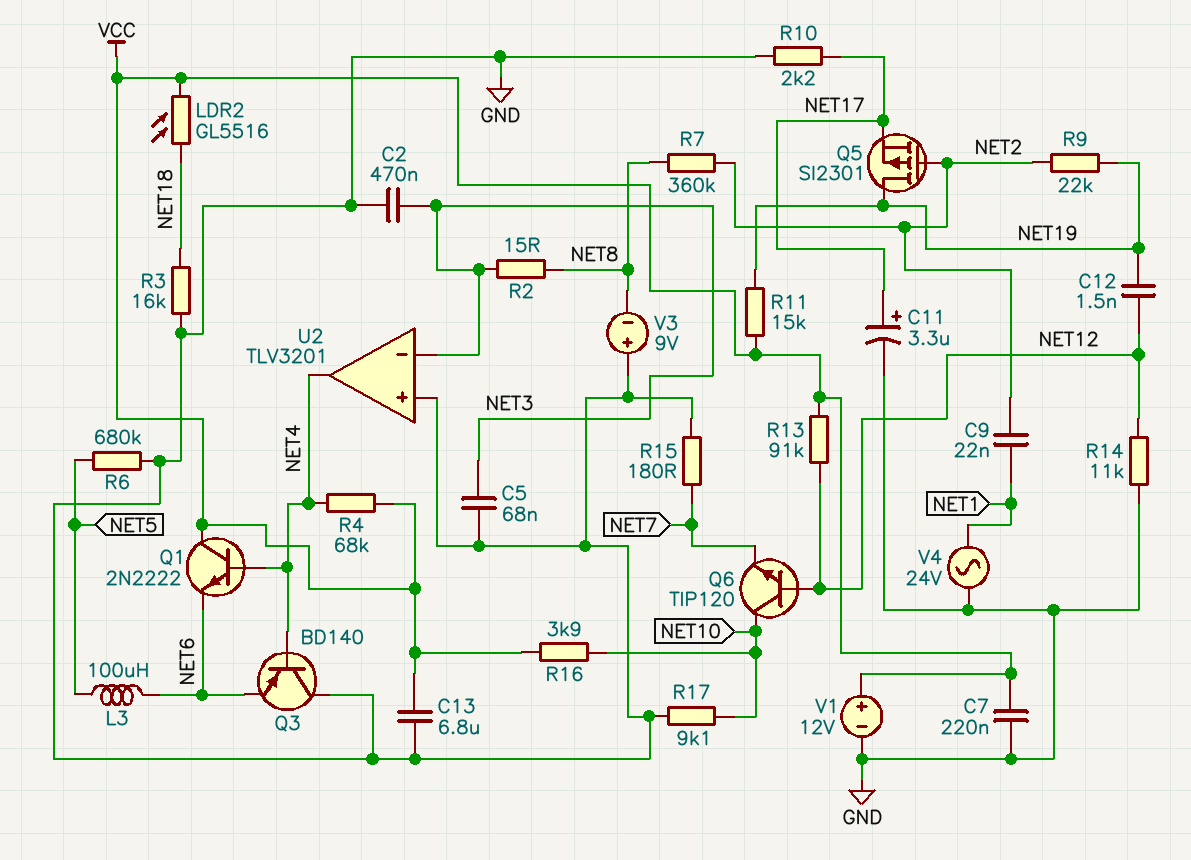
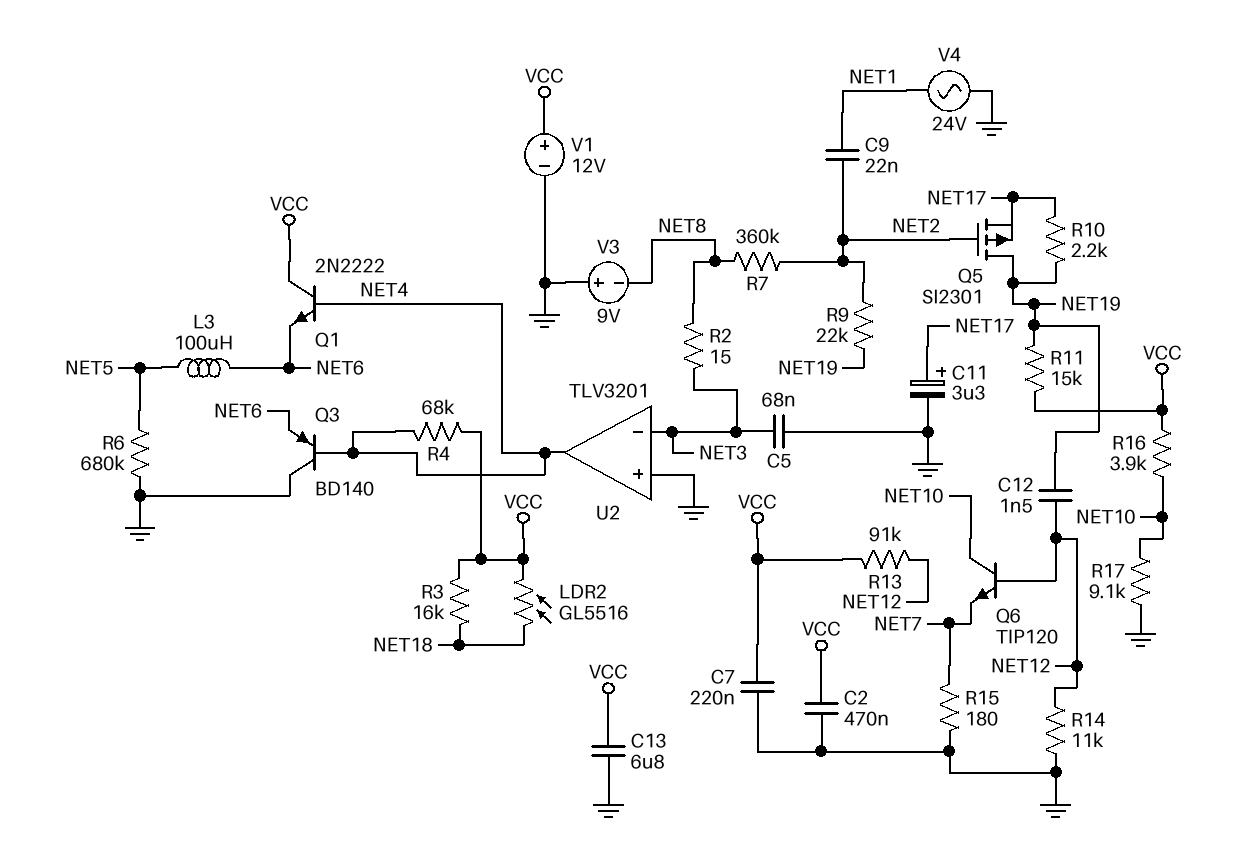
C2: 470nF (GND, NET3) -> 470nF (GND, VCC)
R3: 16k (GND, NET18) -> 16k (NET18, VCC)
R10: 2.2k (GND, NET17) -> 2.2k (NET17, NET19)

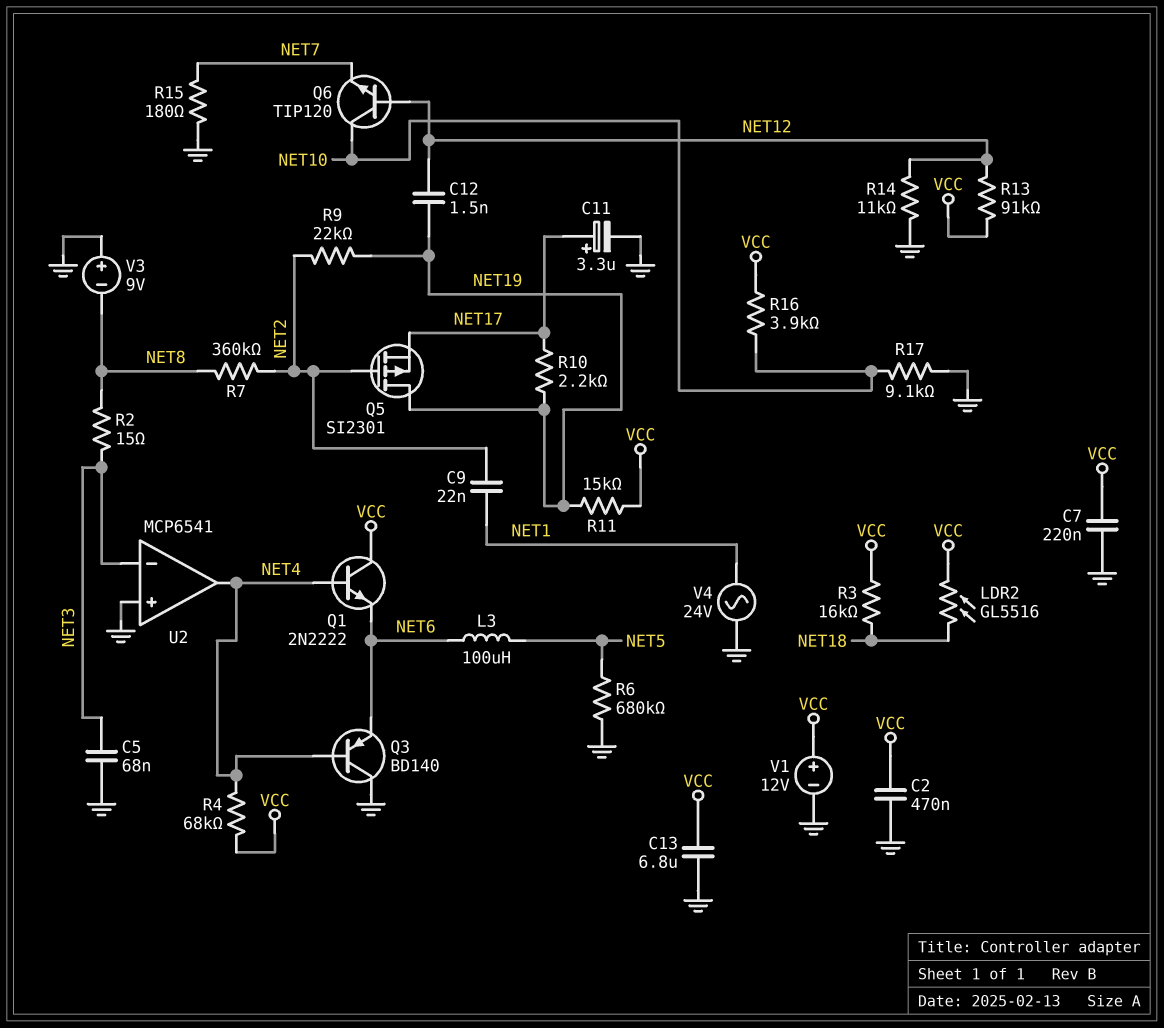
U2: TLV3201 -> MCP6541

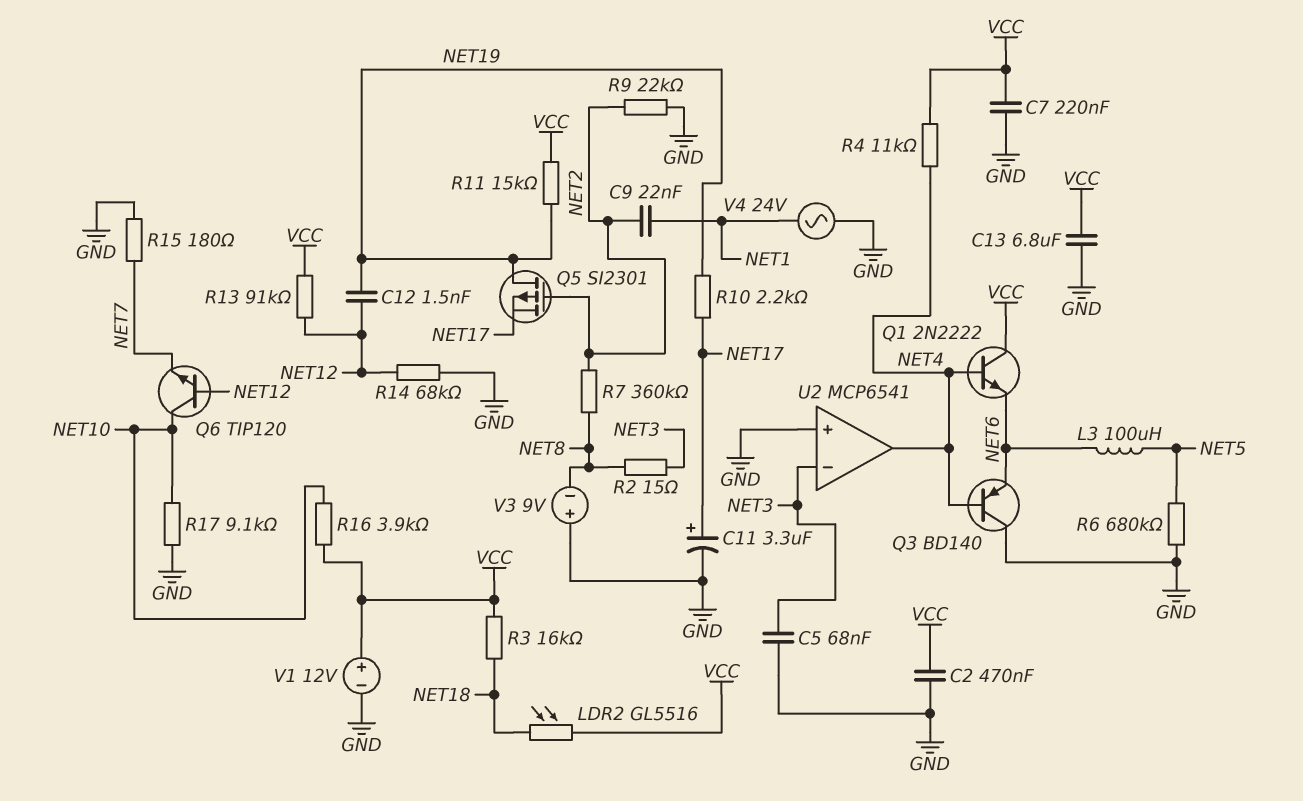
R4: 68k (NET4, VCC) -> 11k (NET4, VCC)
R9: 22k (NET2, NET19) -> 22k (GND, NET2)
R14: 11k (GND, NET12) -> 68k (GND, NET12)

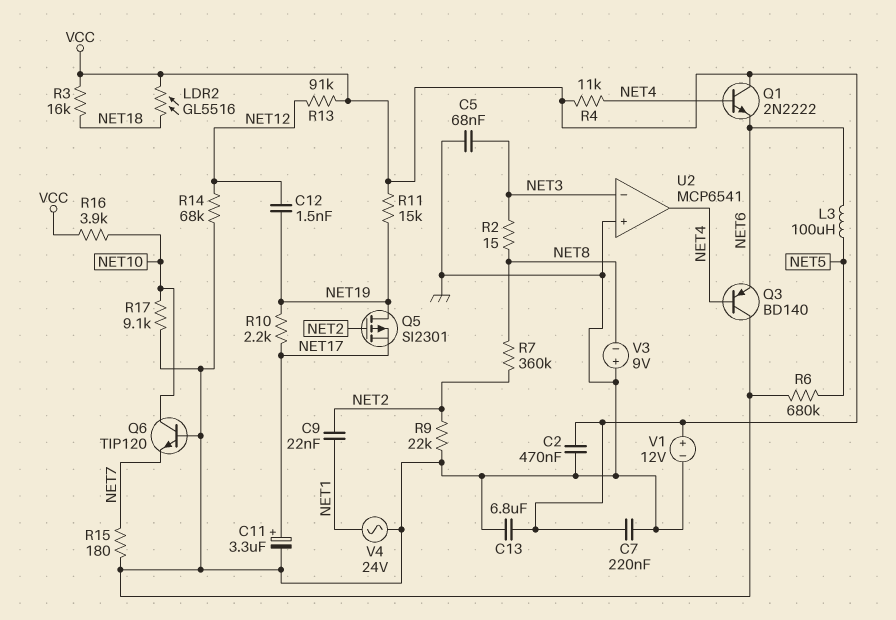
Q6: NPN TIP120 (B NET12, C NET10, E NET7) -> NPN TIP120 (B GND, C NET10, E NET7)

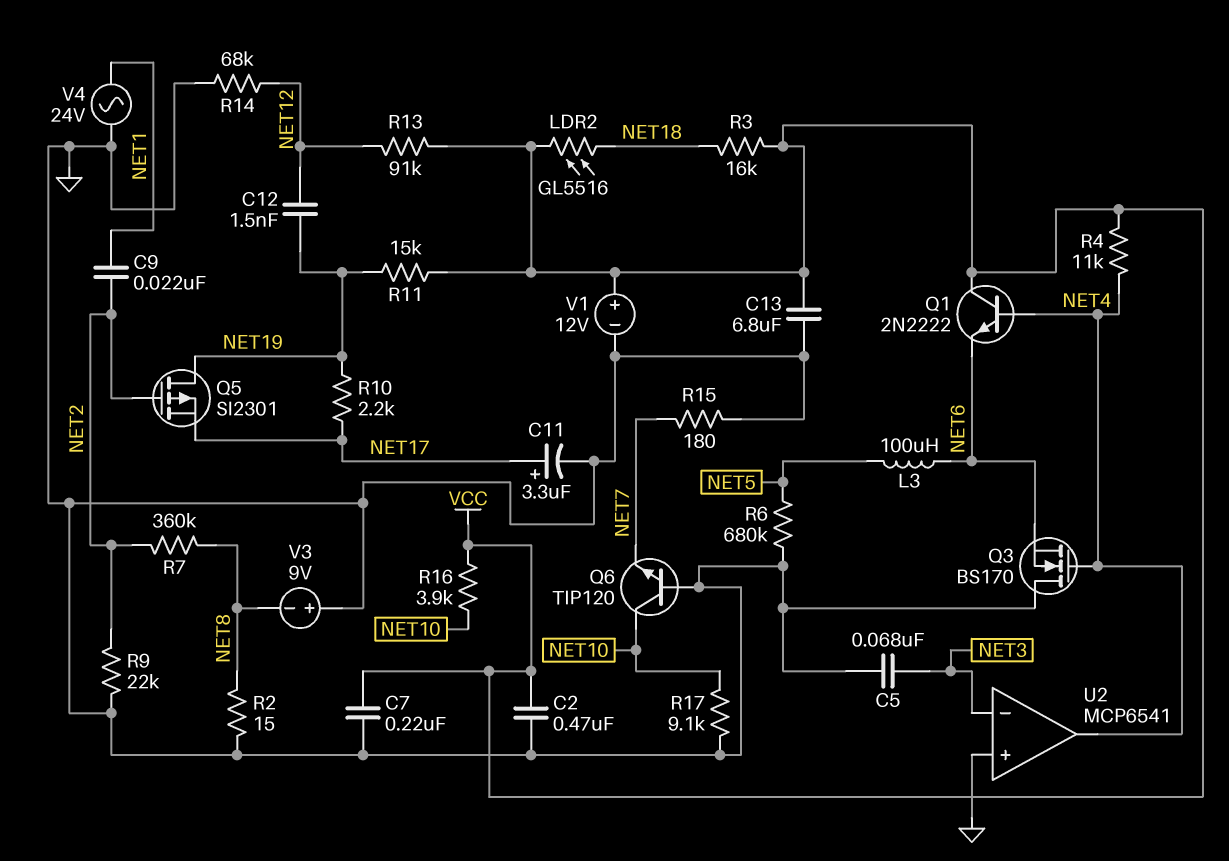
Q3: PNP BD140 (B NET4, C GND, E NET6) -> NMOS BS170 (G NET4, D GND, S NET6)
R2: 15 (NET3, NET8) -> 15 (GND, NET8)

